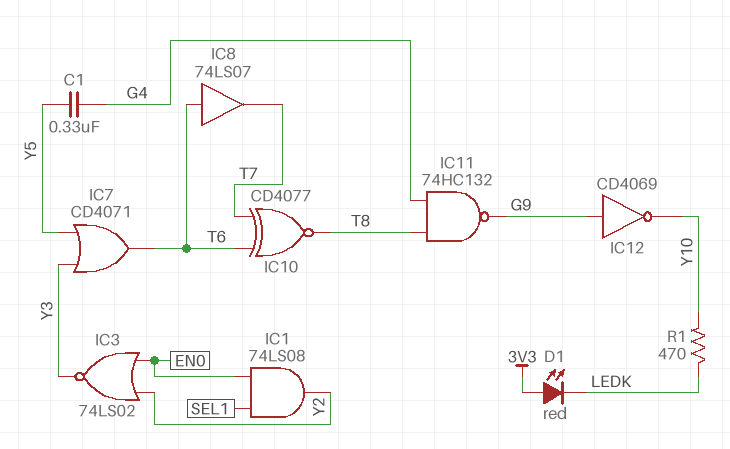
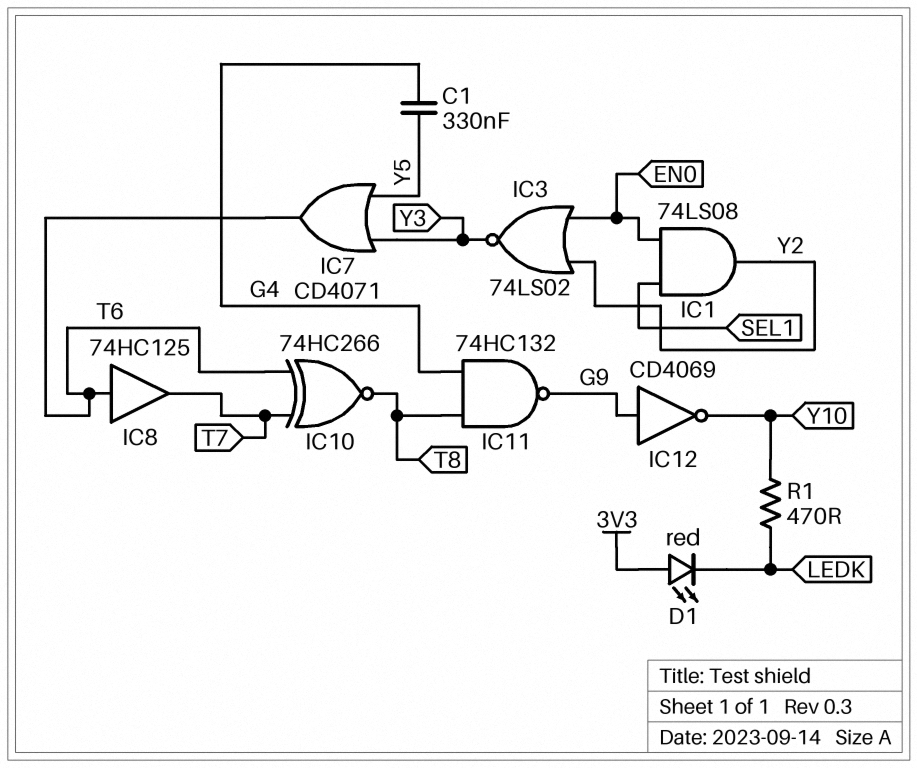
IC8: buffer 74LS07 (in T6, out T7) -> buffer 74HC125 (in T6, out T7)
IC10: XNOR CD4077 (in T6, in T7, out T8) -> XNOR 74HC266 (in T6, in T7, out T8)

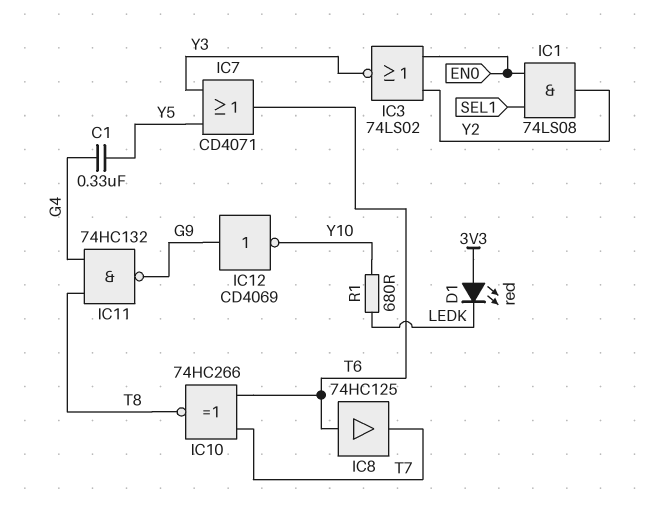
R1: 470 (LEDK, Y10) -> 680 (LEDK, Y10)

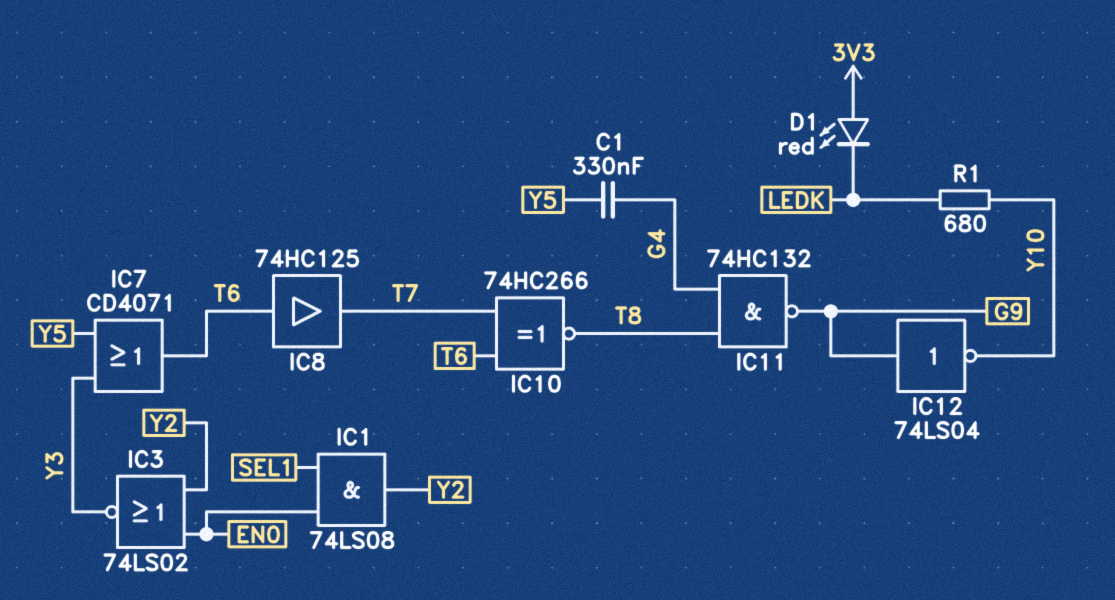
IC12: NOT CD4069 (in G9, out Y10) -> NOT 74LS04 (in G9, out Y10)

